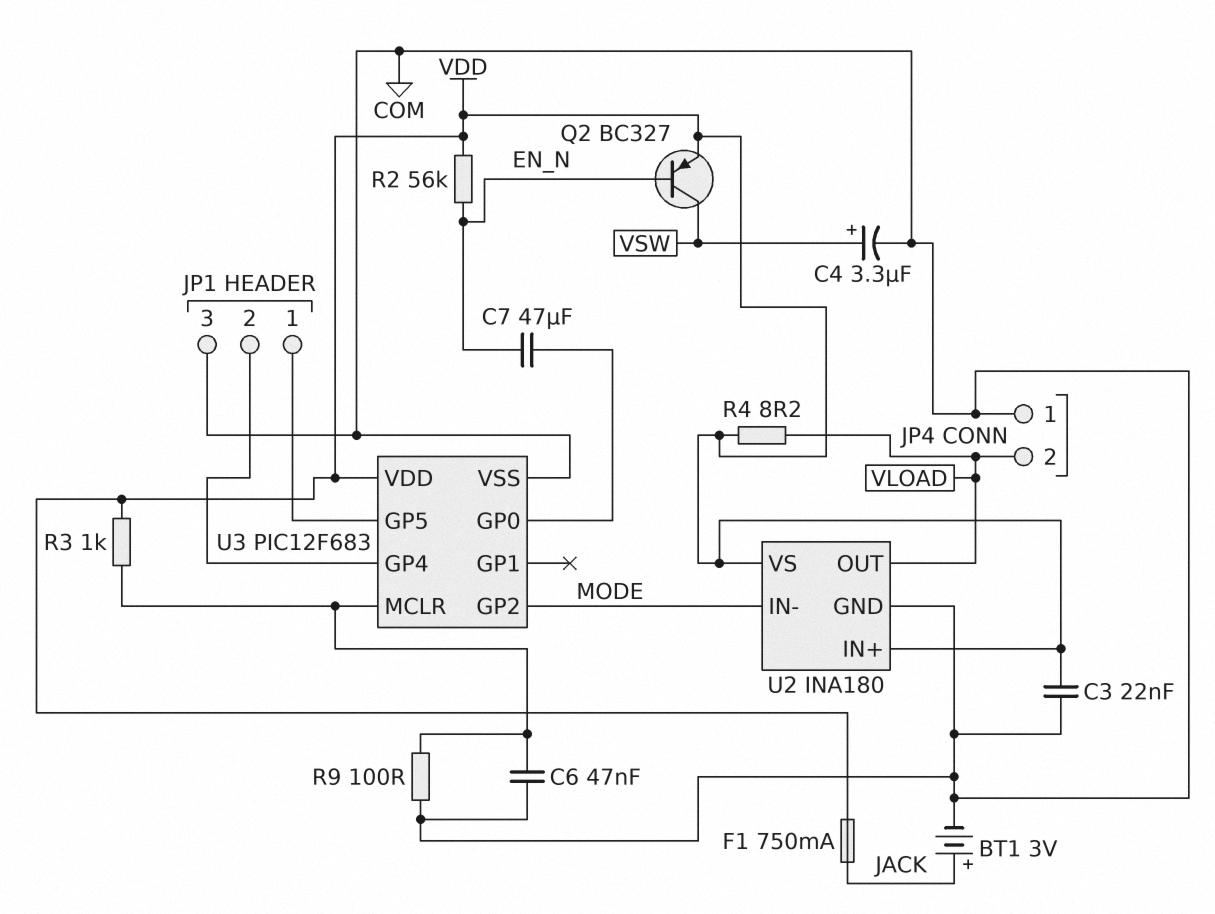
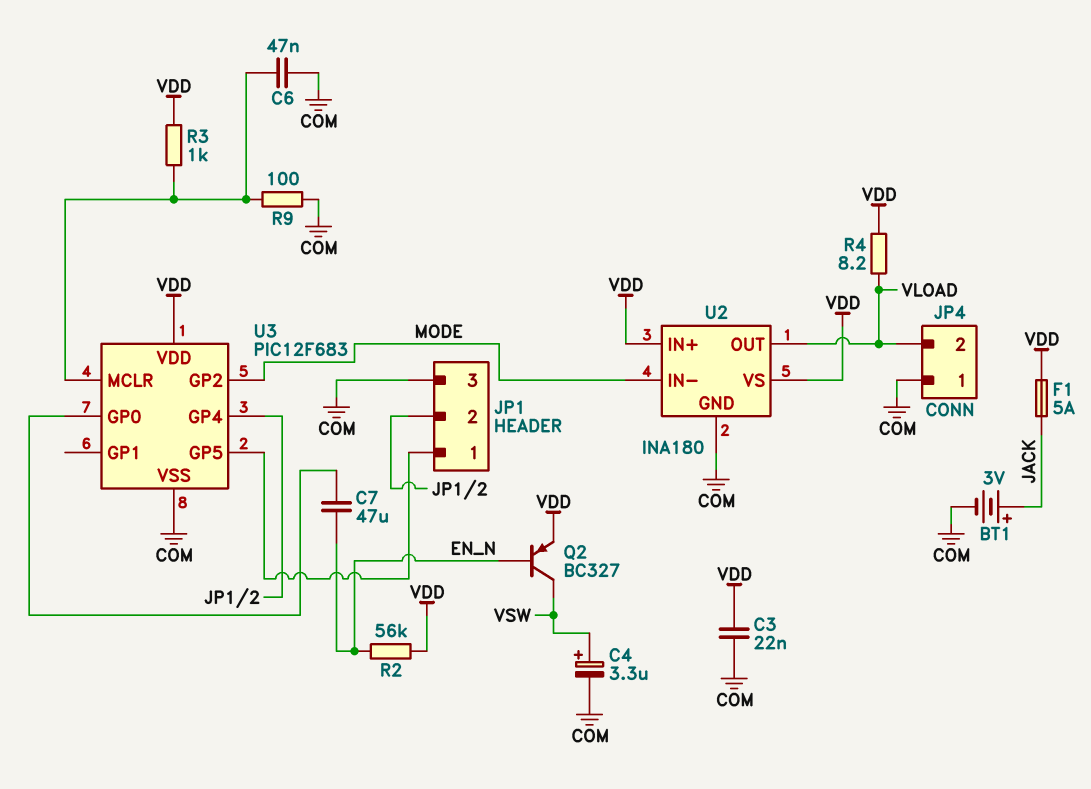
F1: 750mA (JACK, VDD) -> 5A (JACK, VDD)

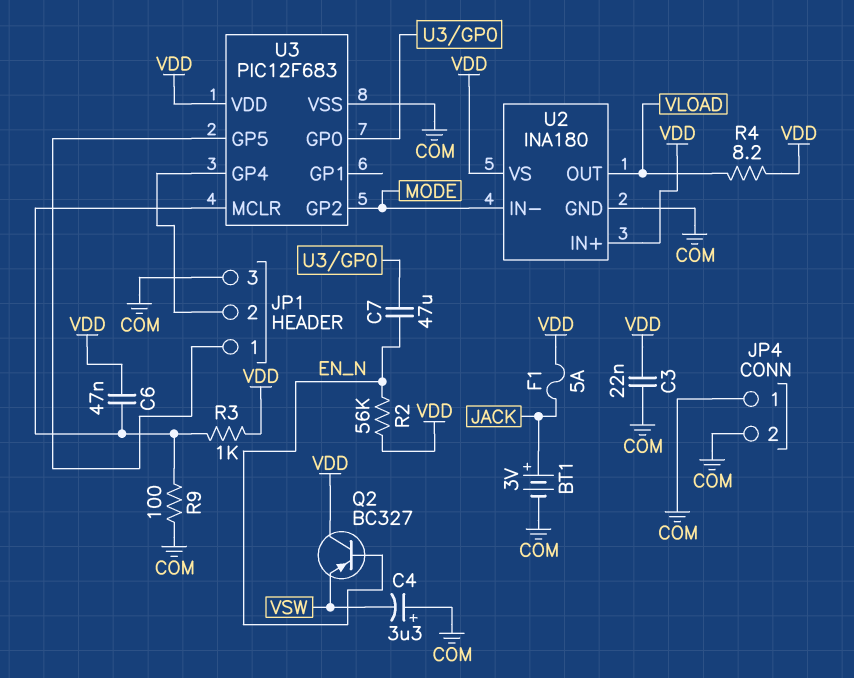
C4: 3.3uF (plus VSW, minus COM) -> 3.3uF (plus COM, minus VSW)
C6: 47nF (COM, U3/MCLR) -> 47nF (U3/MCLR, VDD)
JP4 pin 2: VLOAD -> COM
Q2: PNP BC327 (B EN_N, C VSW, E VDD) -> PNP BC327 (B EN_N, C VDD, E VSW)

